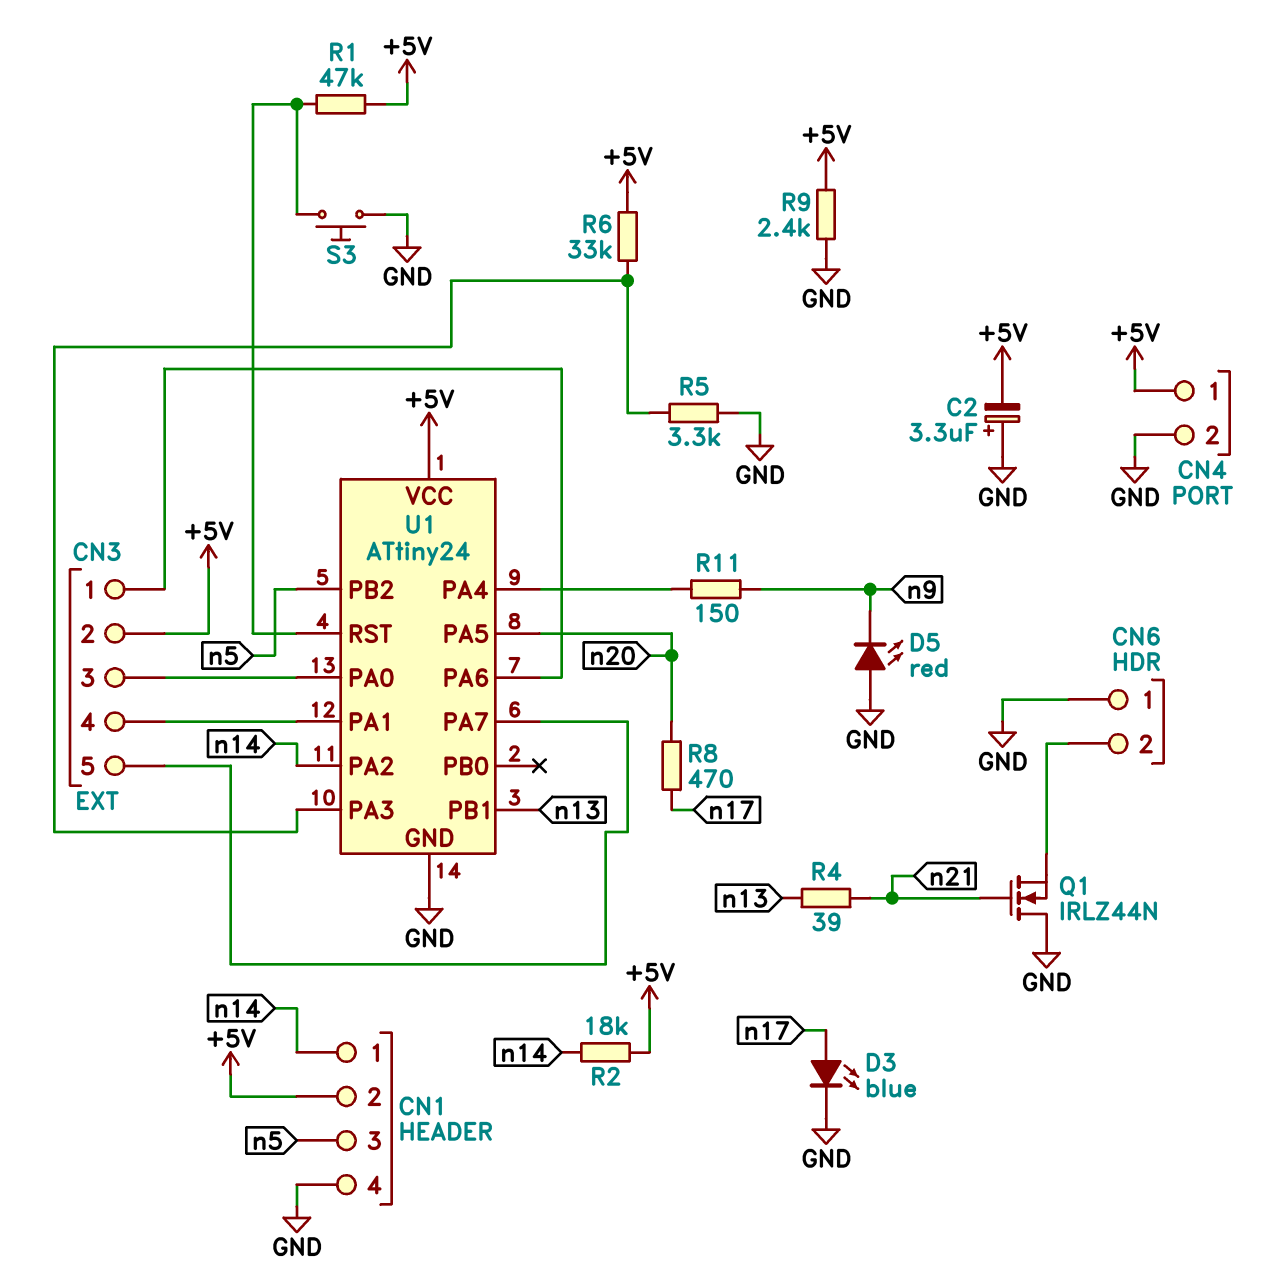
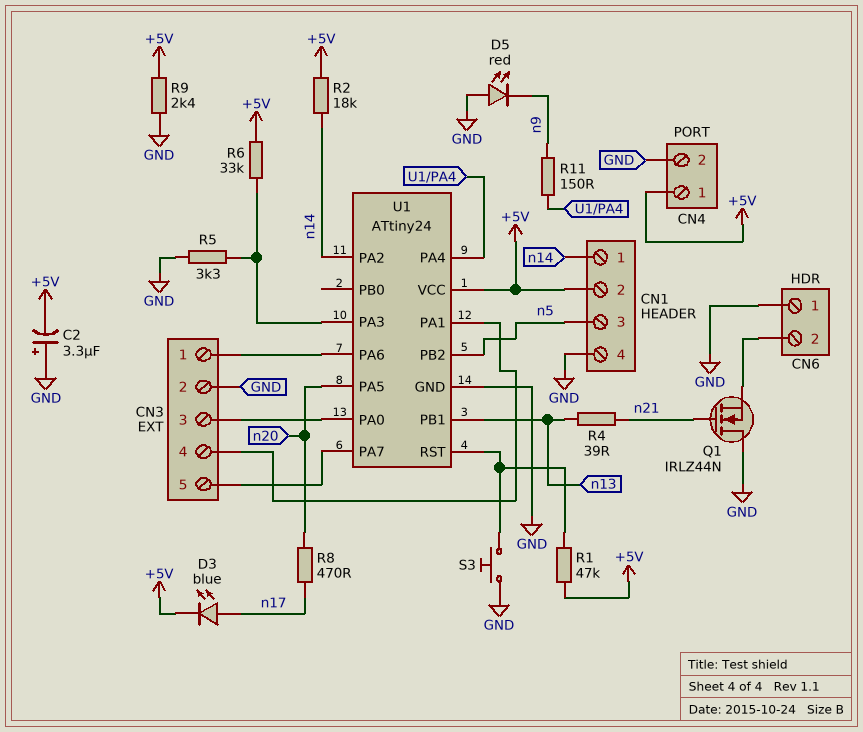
CN3 pin 2: +5V -> GND
D3: LED blue (A n17, K GND) -> LED blue (A n17, K +5V)

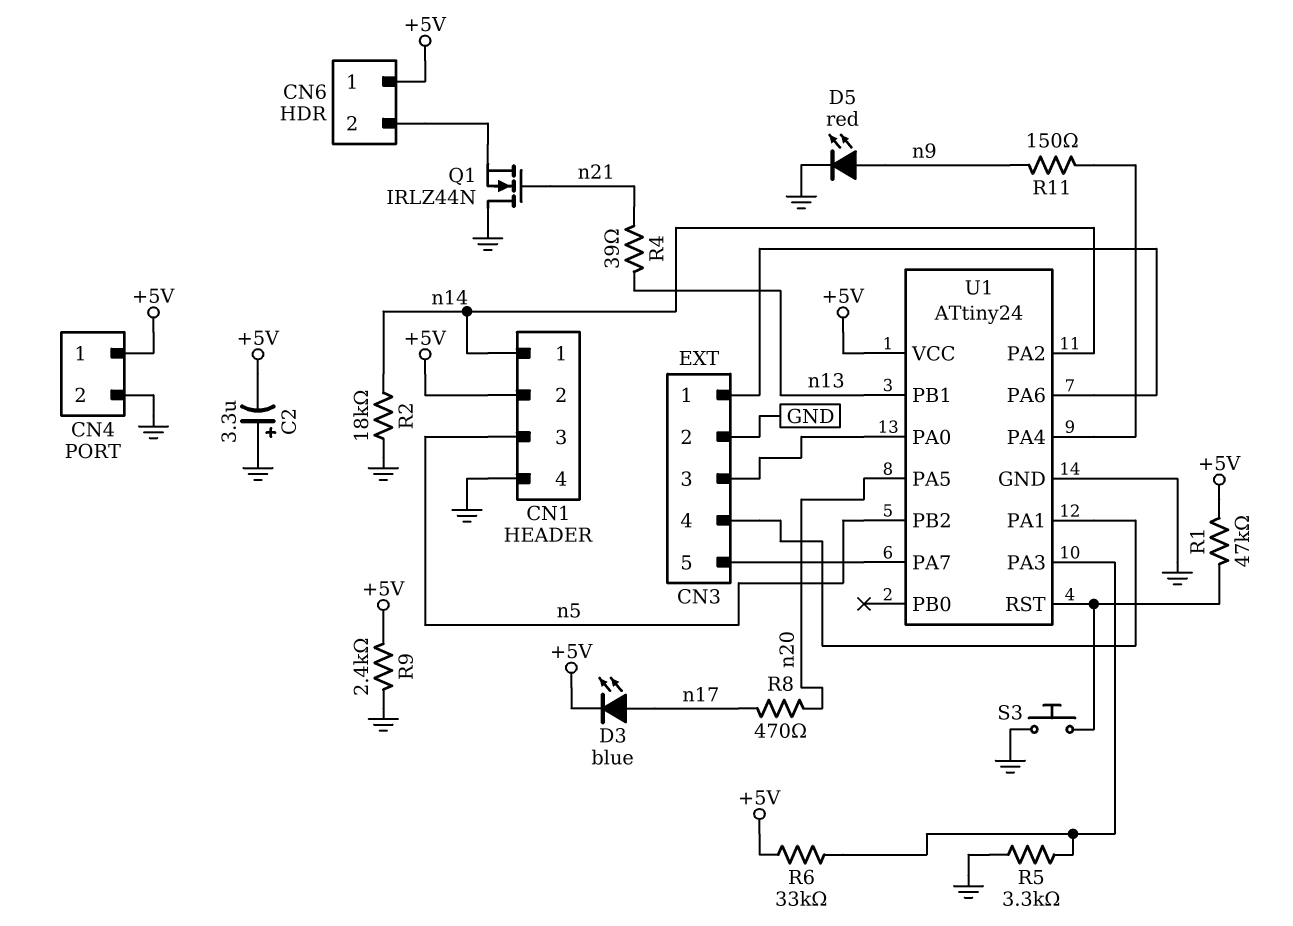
CN6 pin 1: GND -> +5V
D5: LED red (A GND, K n9) -> LED red (A n9, K GND)
R2: 18k (+5V, n14) -> 18k (GND, n14)

